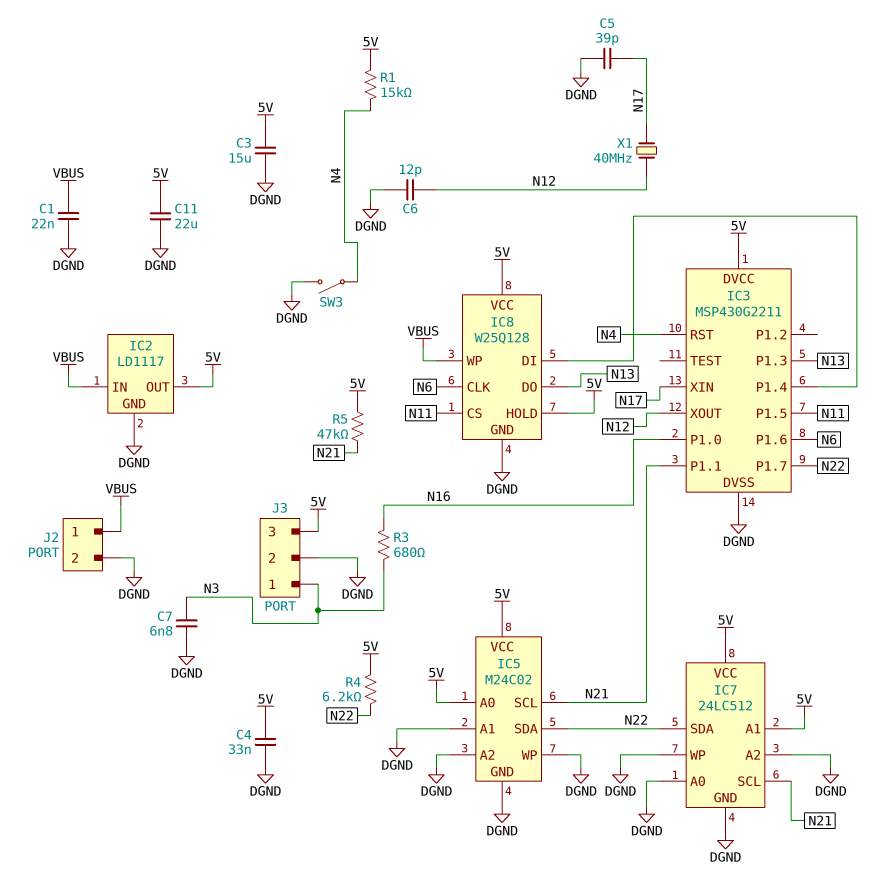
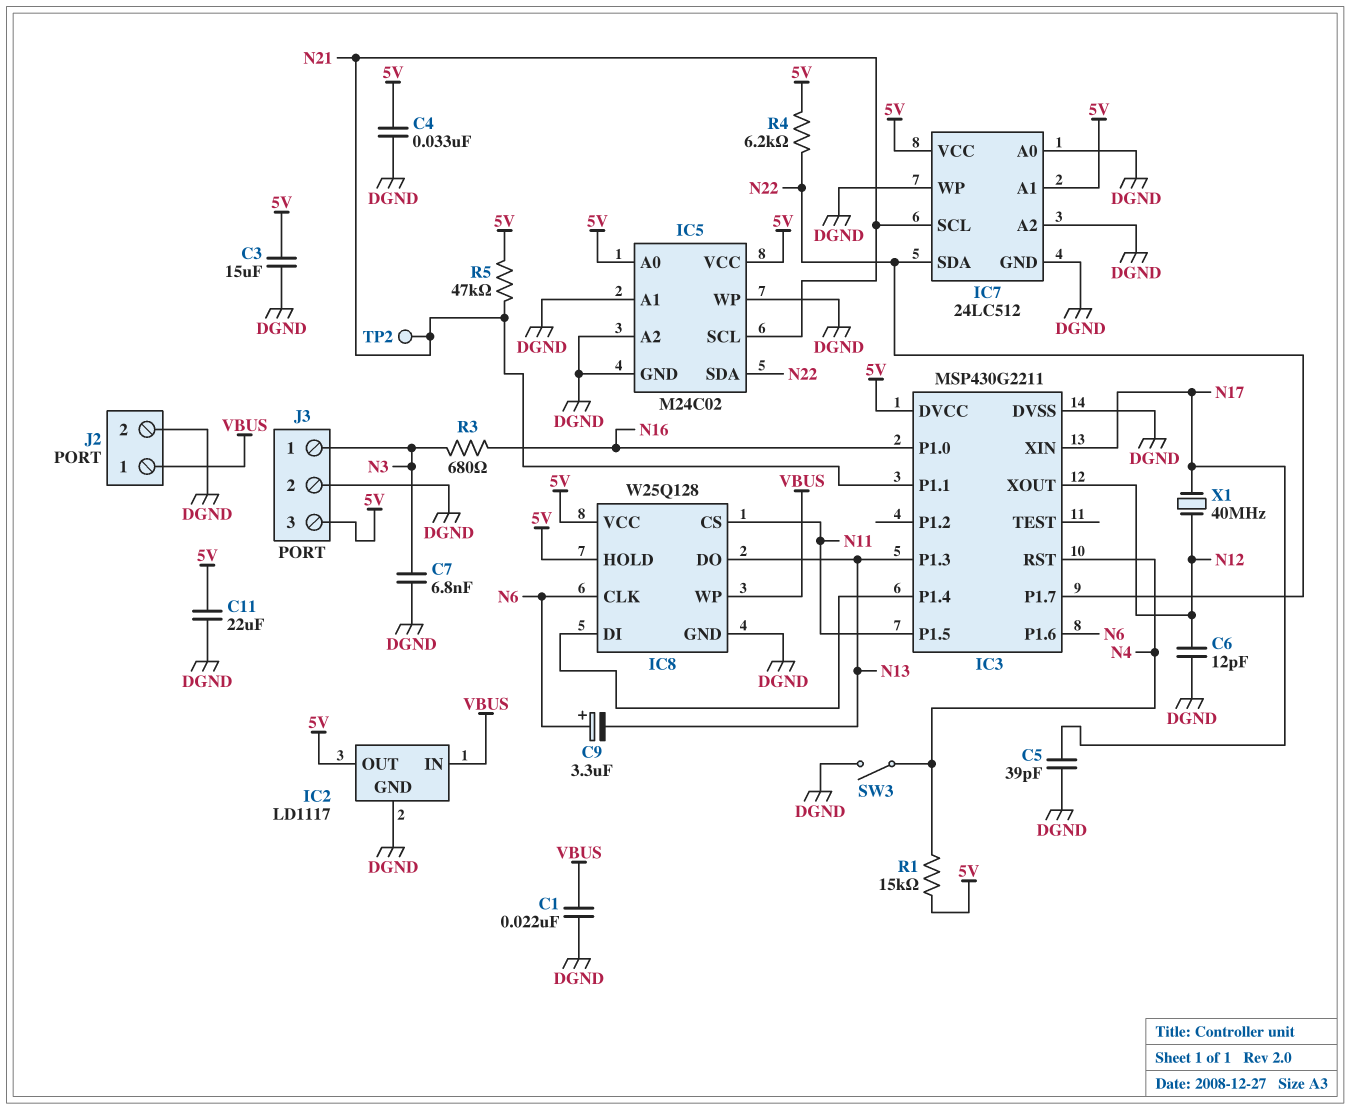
C9: none -> 3.3uF (plus N6, minus N13)
TP2: none -> test point (N21)

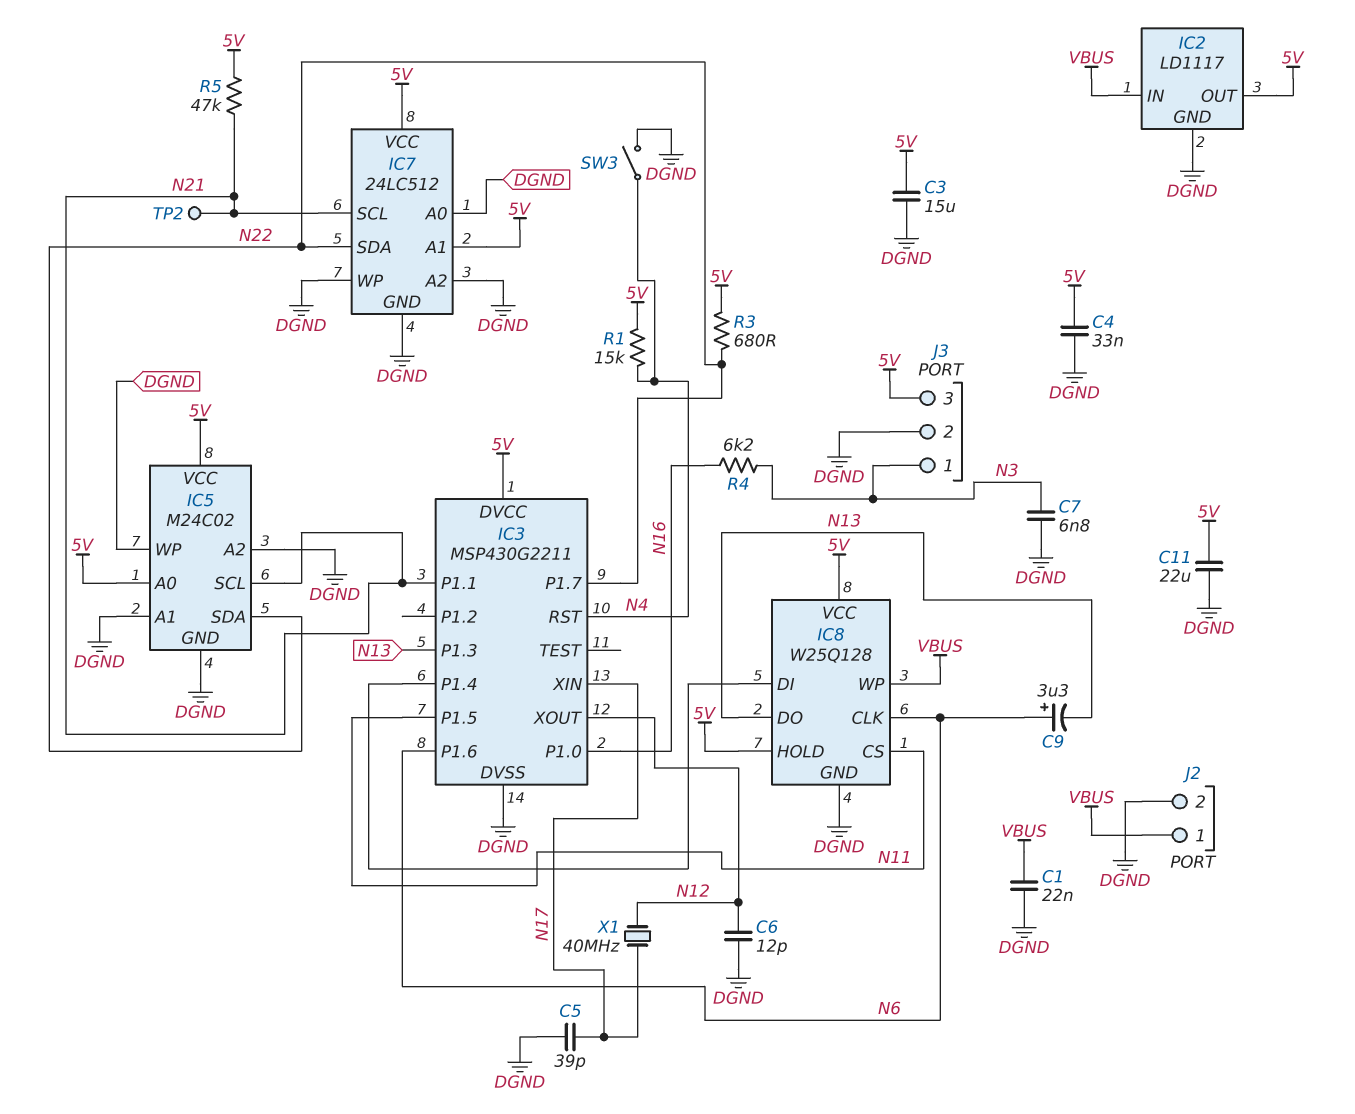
R3: 680 (N3, N16) -> 680 (5V, N22)
R4: 6.2k (5V, N22) -> 6.2k (N3, N16)

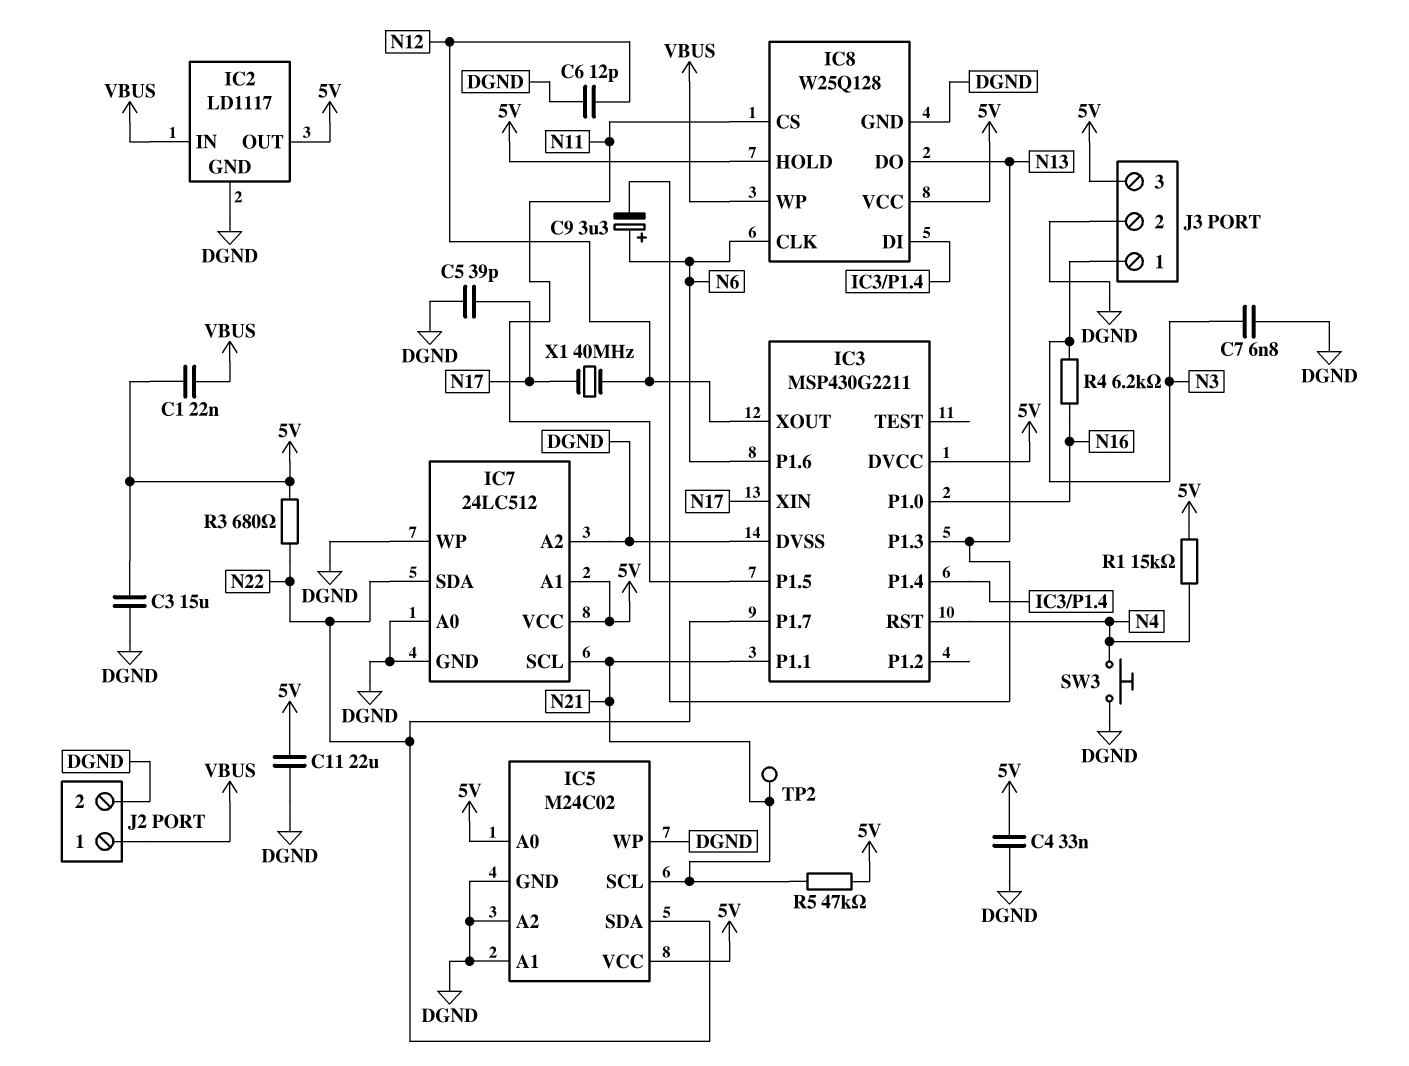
C1: 22nF (DGND, VBUS) -> 22nF (5V, VBUS)
SW3: switch (DGND, N4) -> button (DGND, N4)

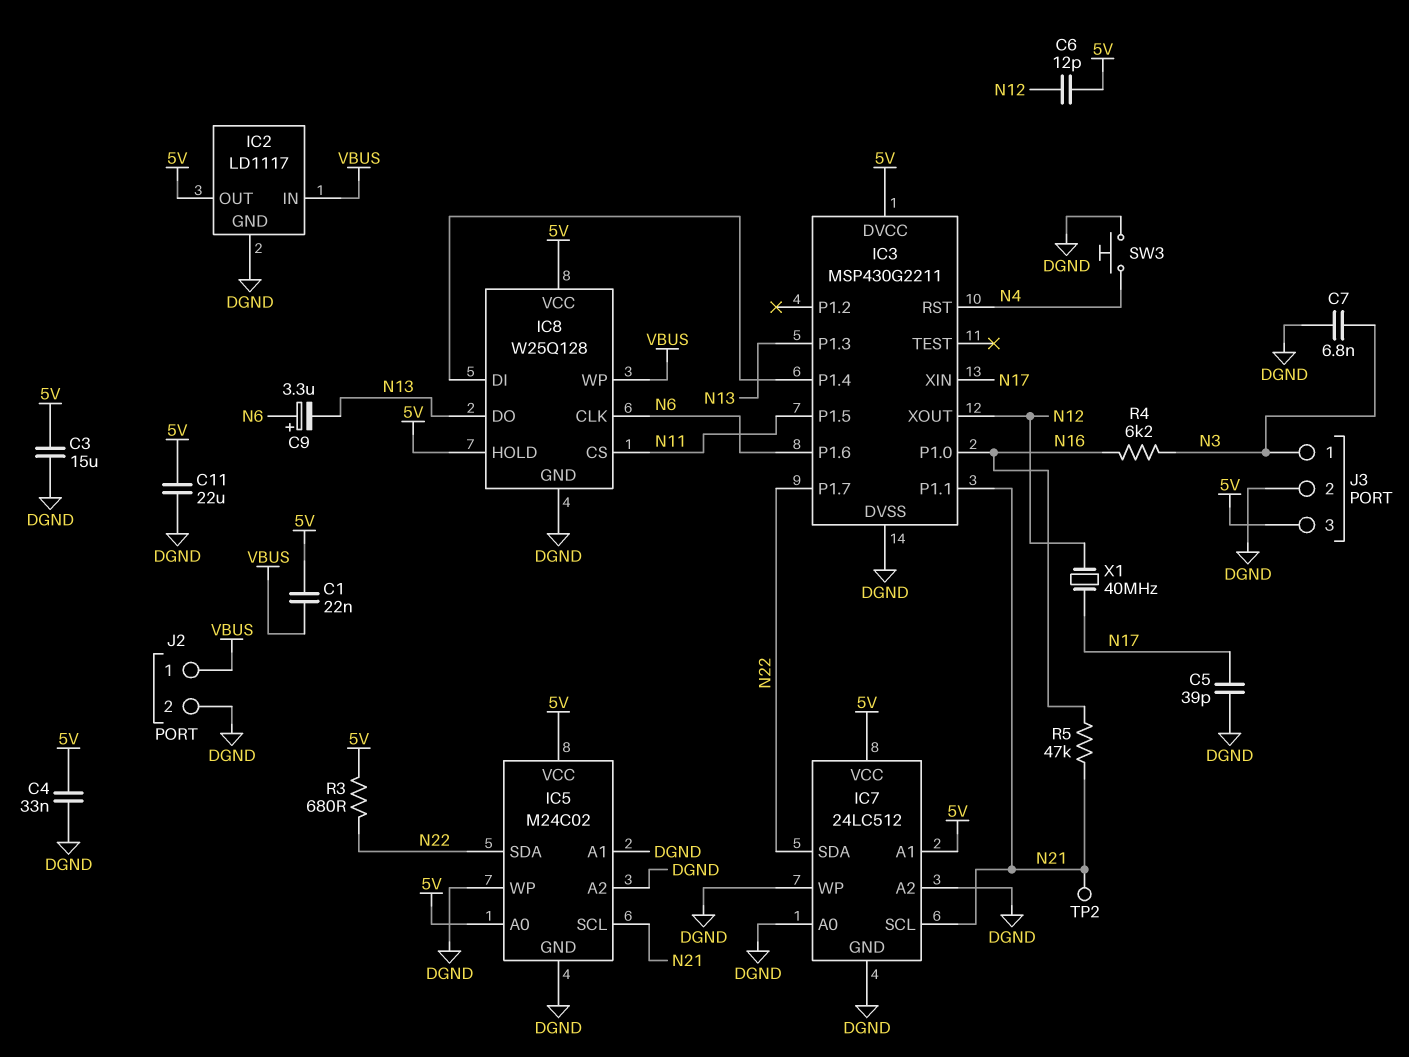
C6: 12pF (DGND, N12) -> 12pF (5V, N12)
R1: 15k (5V, N4) -> none
R5: 47k (5V, N21) -> 47k (N16, N21)

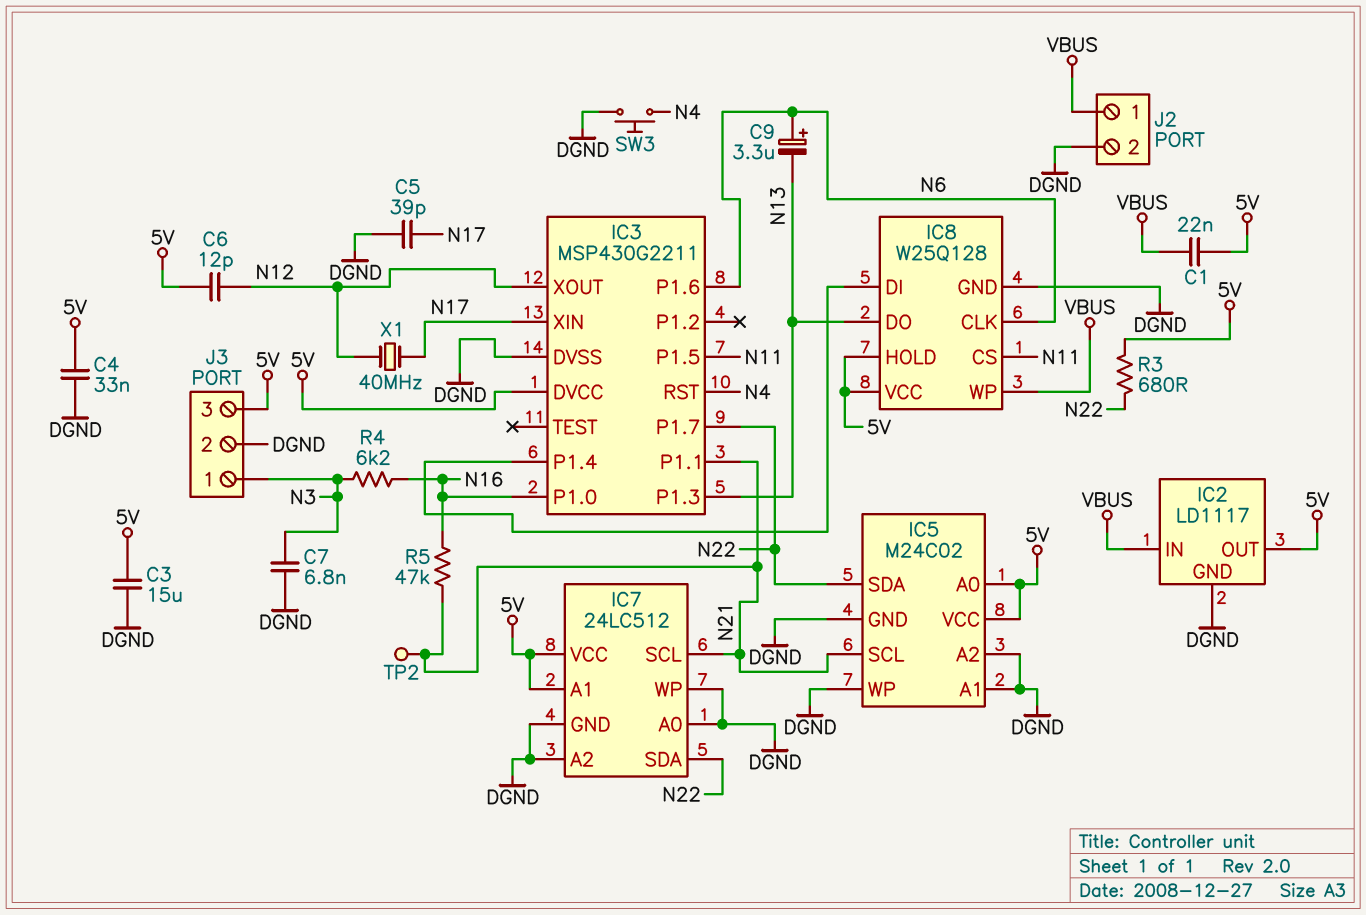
C11: 22uF (5V, DGND) -> none

